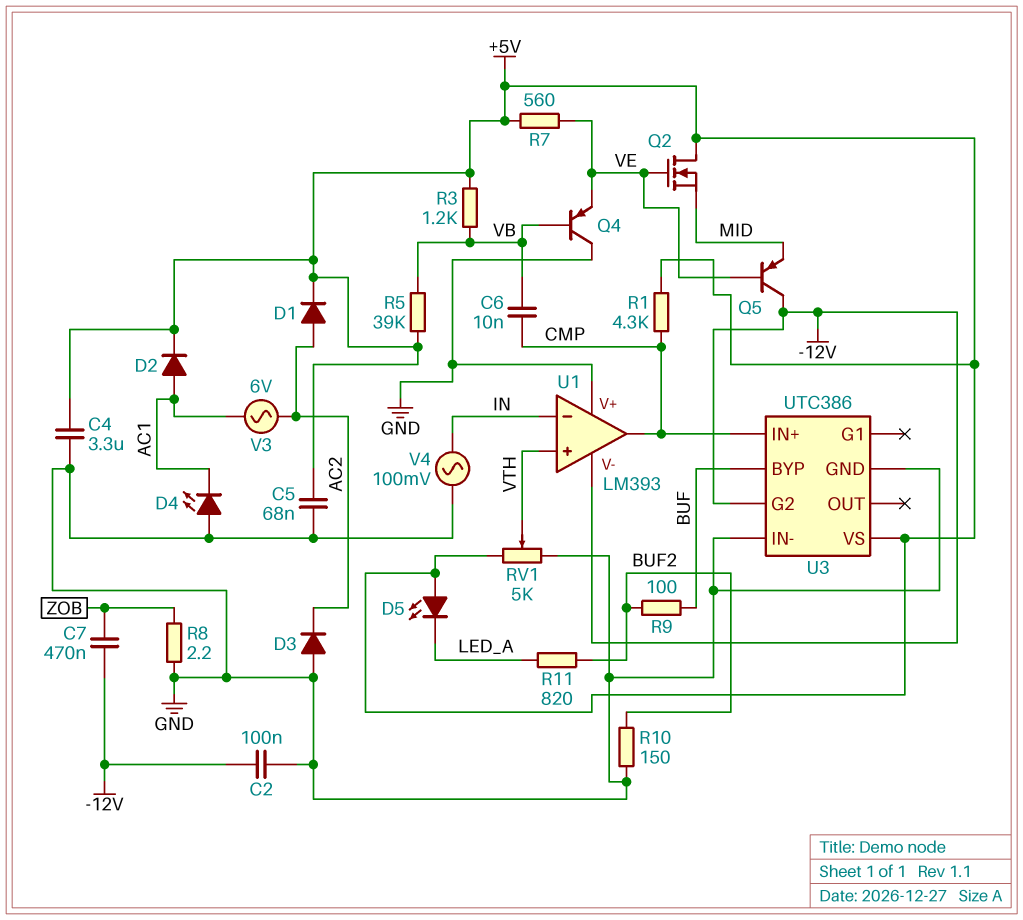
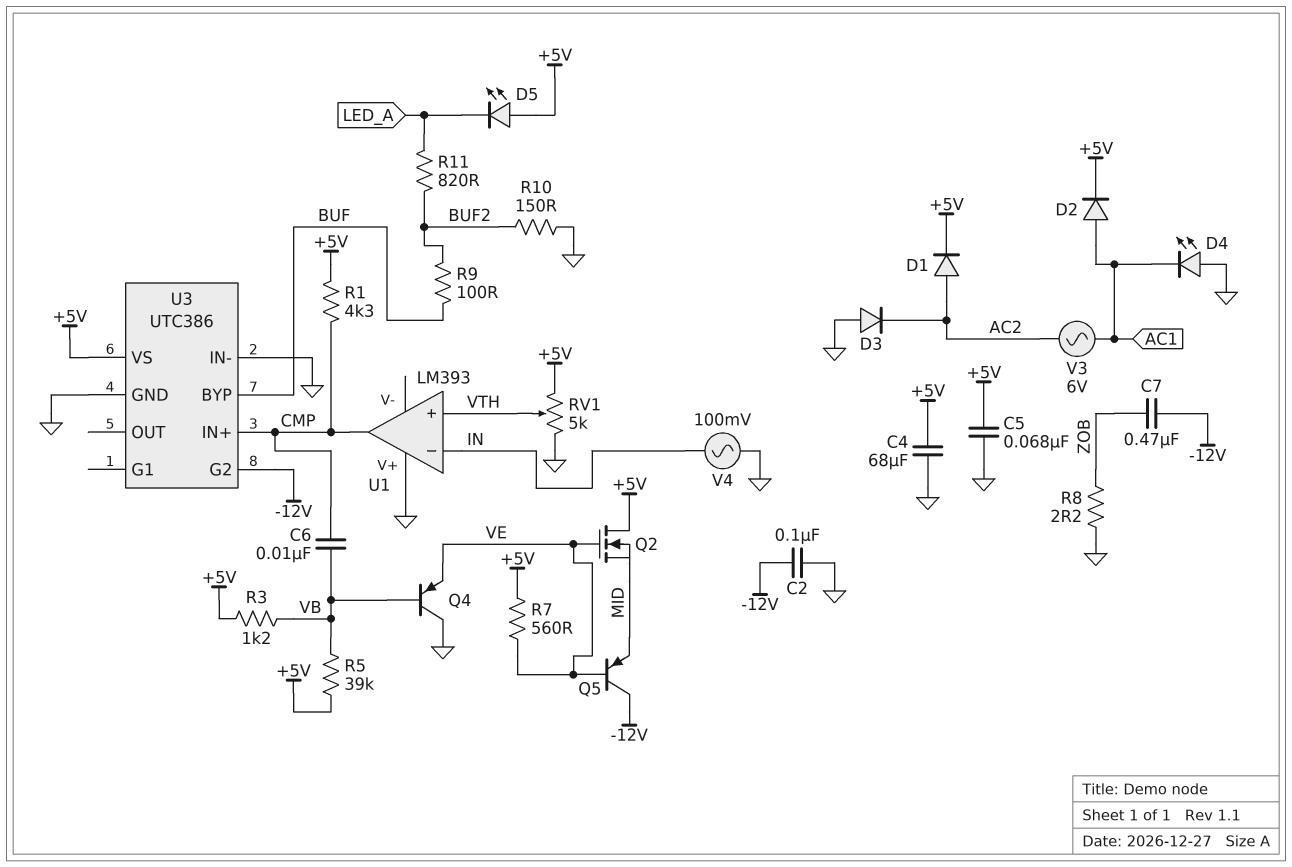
C4: 3.3uF (+5V, GND) -> 68uF (+5V, GND)
U1 pin V-: -12V -> none

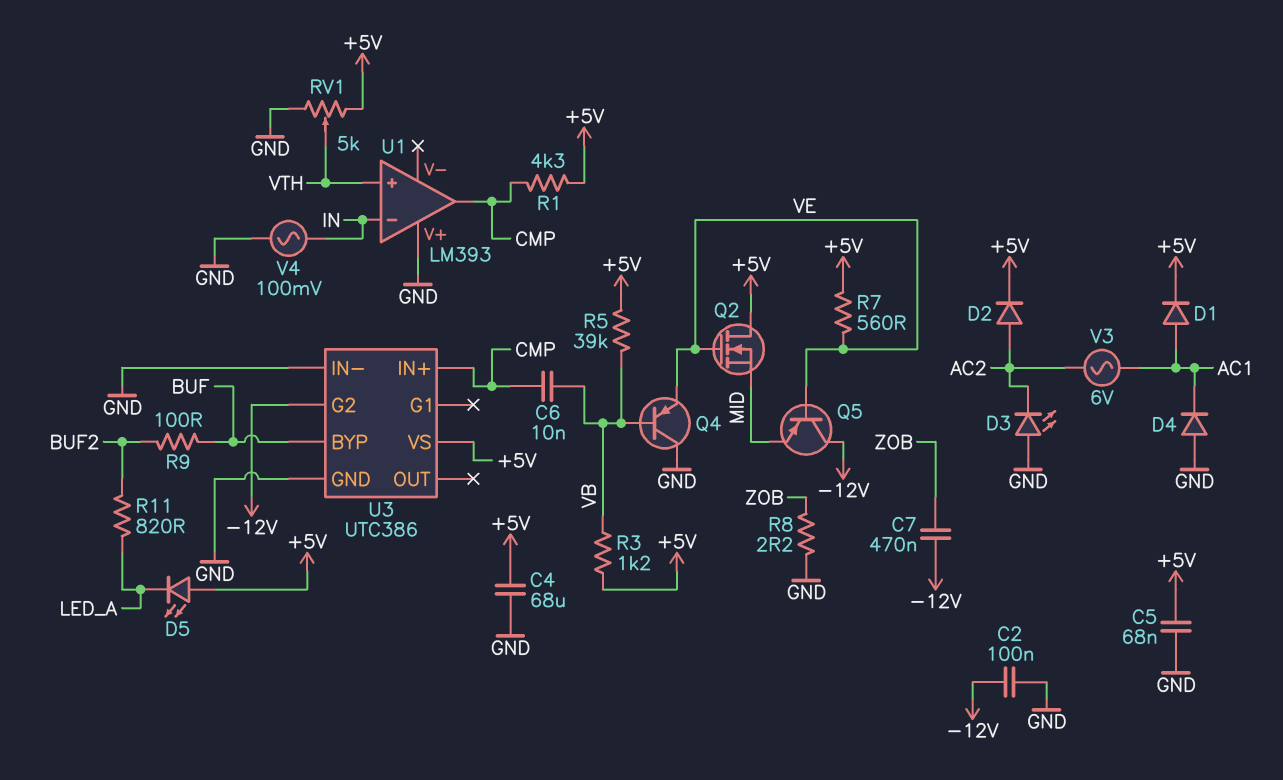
D1: diode (A AC2, K +5V) -> diode (A AC1, K +5V)
D2: diode (A AC1, K +5V) -> diode (A AC2, K +5V)
D3: diode (A GND, K AC2) -> LED (A GND, K AC2)
D4: LED (A GND, K AC1) -> diode (A GND, K AC1)
R10: 150 (BUF2, GND) -> none

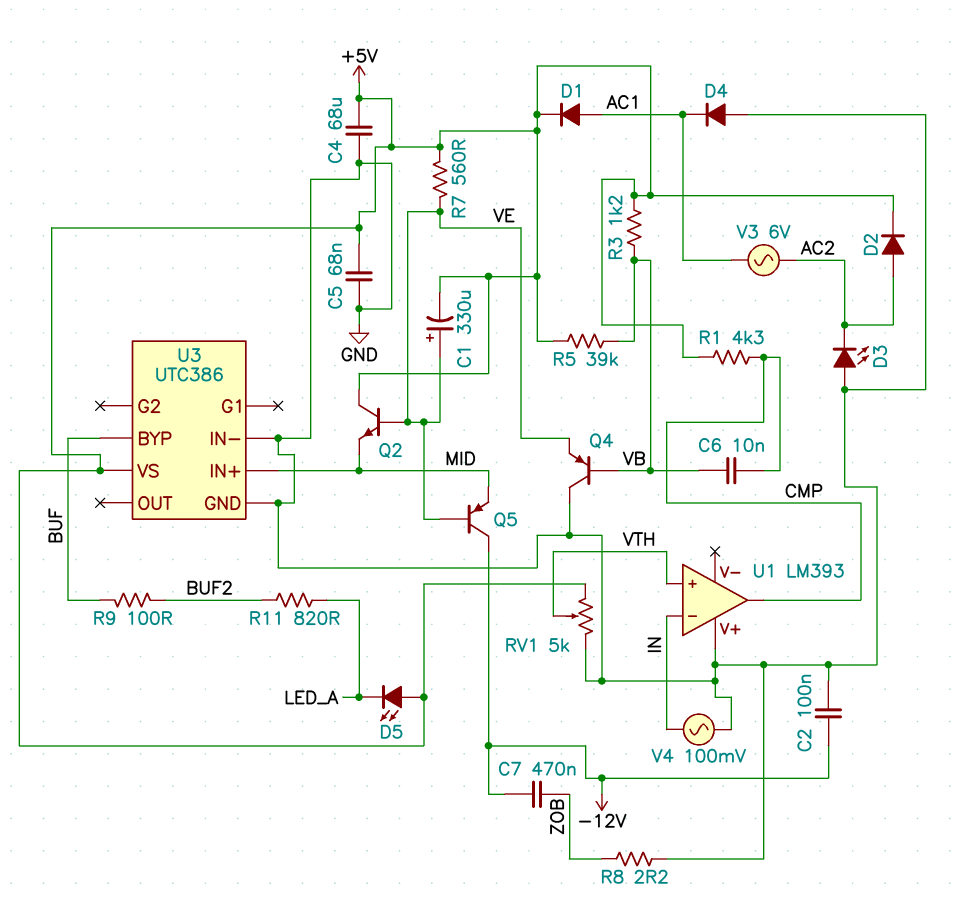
C1: none -> 330uF (plus VE, minus +5V)
Q2: NMOS (G VE, D +5V, S MID) -> NPN (B VE, C +5V, E MID)
U3 pin G2: -12V -> none
U3 pin IN+: CMP -> MID

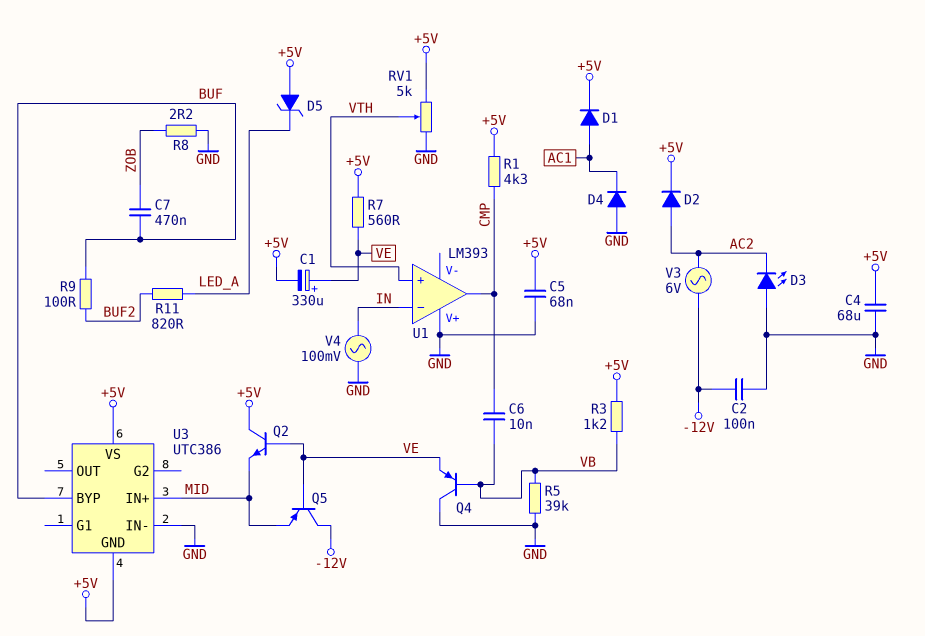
C7: 470nF (-12V, ZOB) -> 470nF (BUF, ZOB)
D5: LED (A +5V, K LED_A) -> zener (A +5V, K LED_A)
R5: 39k (+5V, VB) -> 39k (GND, VB)
U3 pin GND: GND -> +5V
V3: AC 6V (AC1, AC2) -> AC 6V (-12V, AC2)

